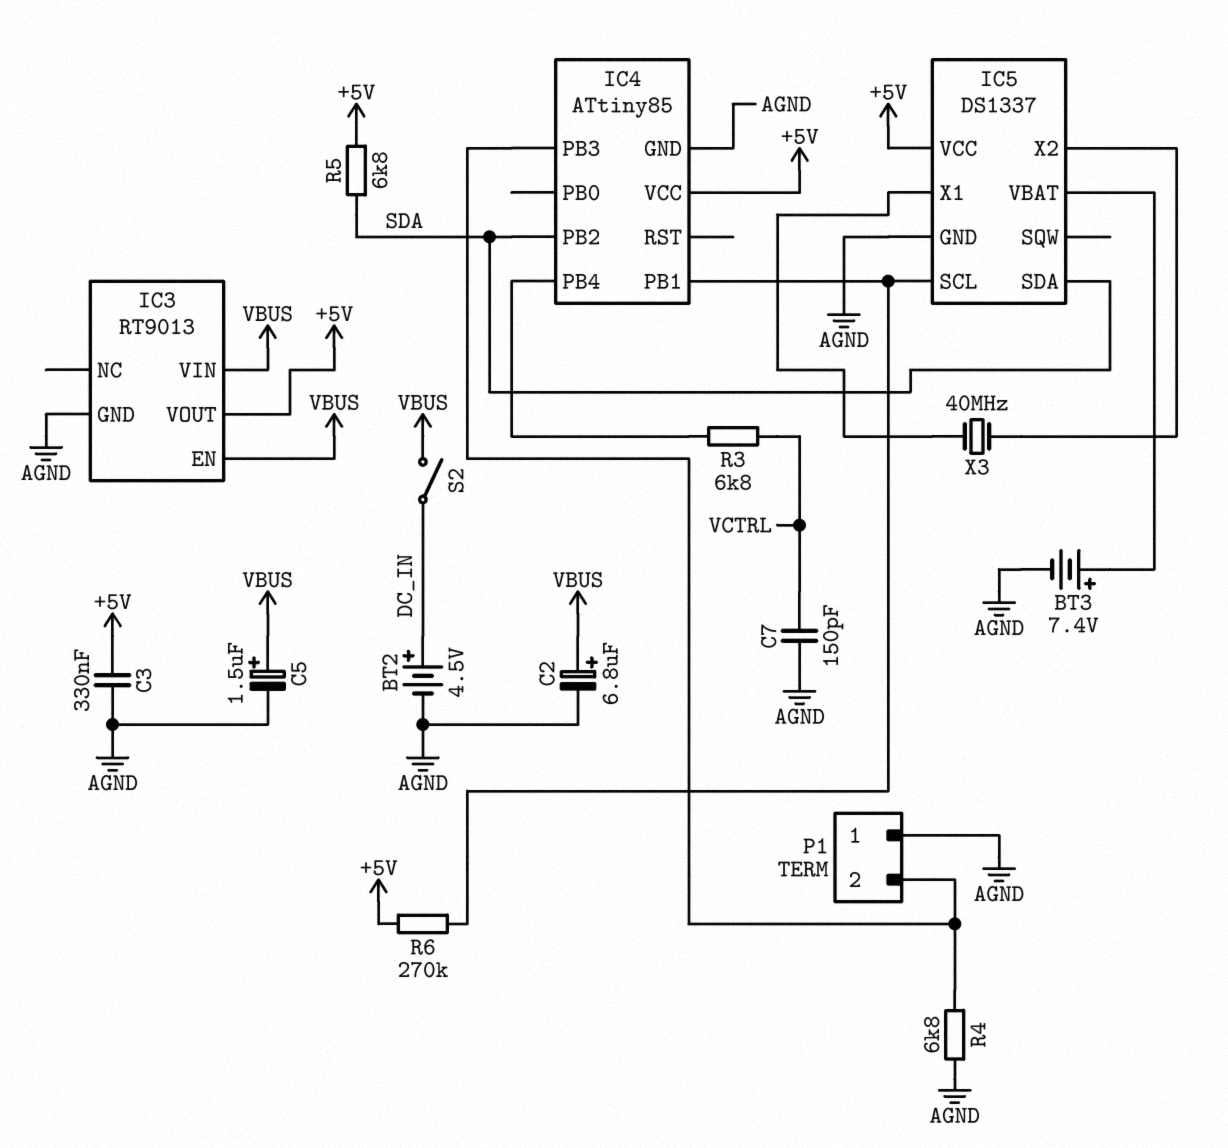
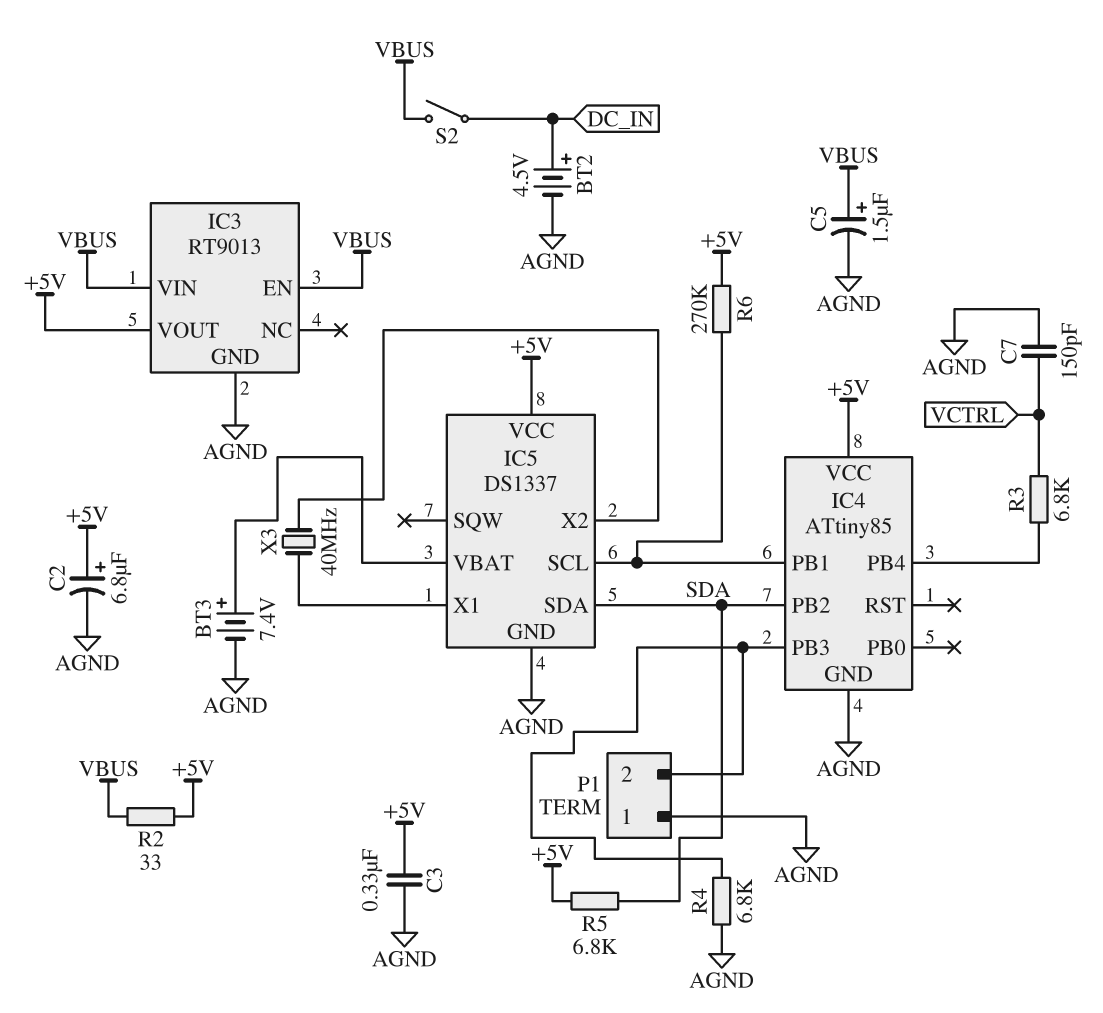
C2: 6.8uF (plus VBUS, minus AGND) -> 6.8uF (plus +5V, minus AGND)
R2: none -> 33 (+5V, VBUS)

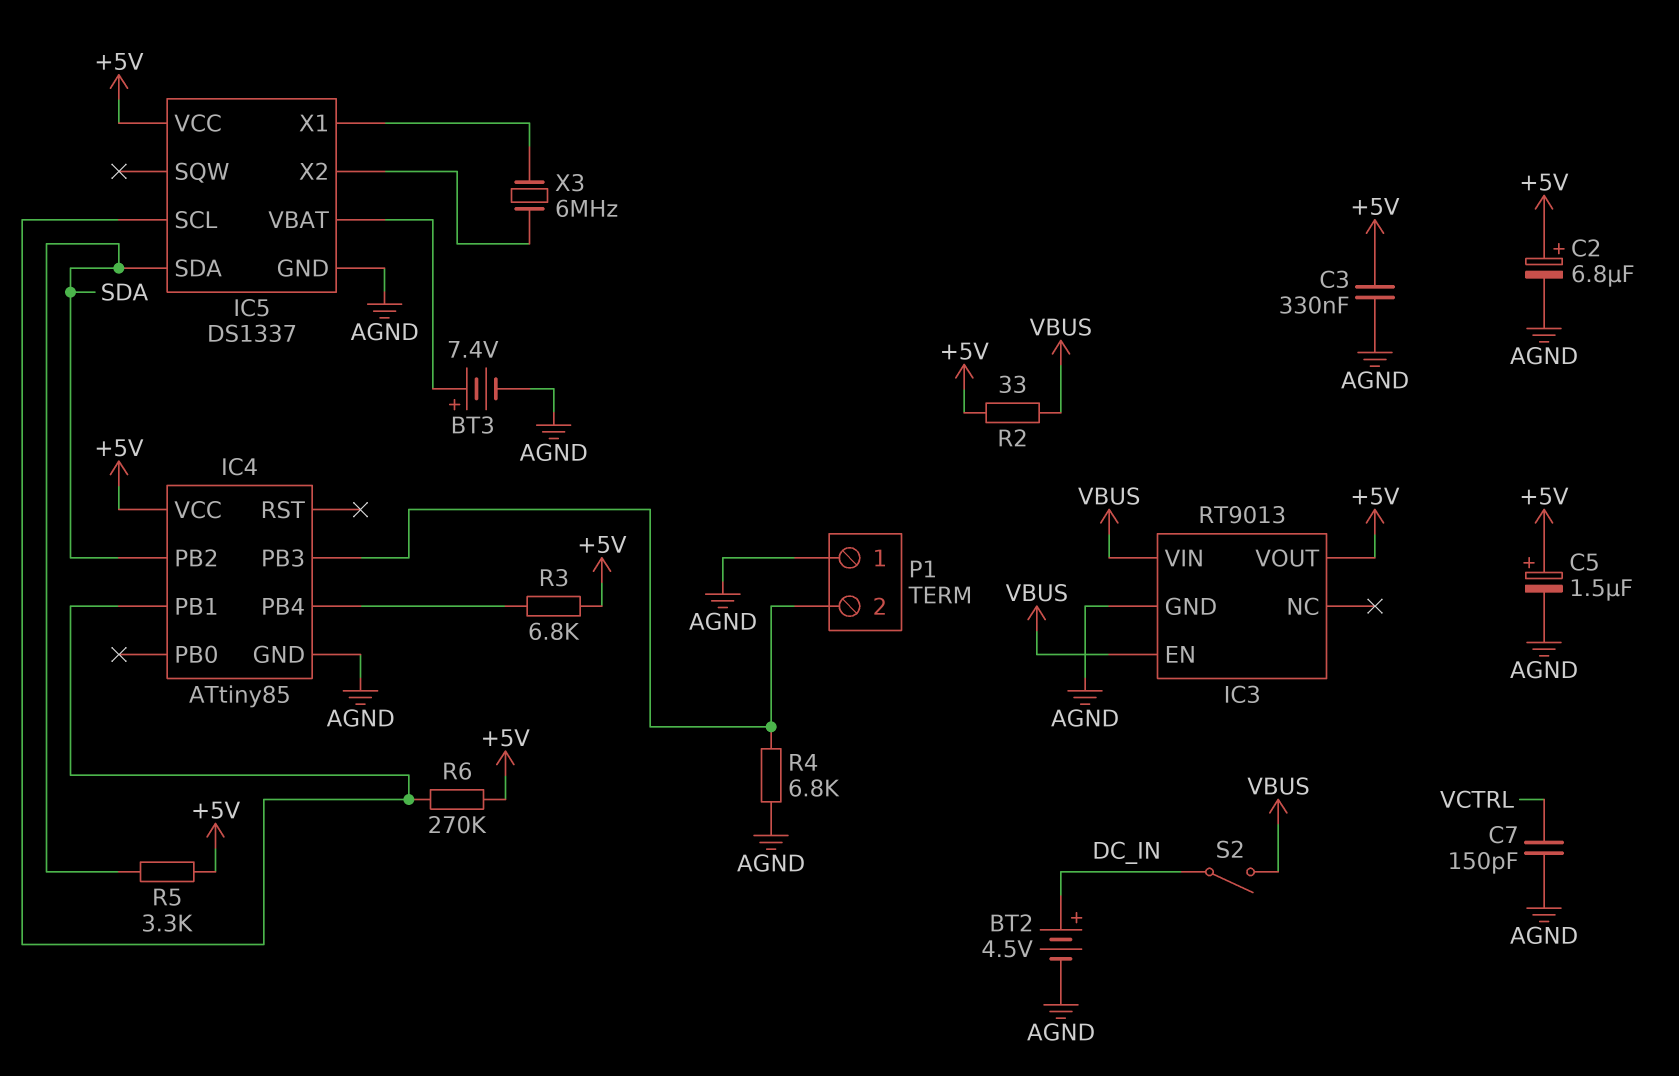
C5: 1.5uF (plus VBUS, minus AGND) -> 1.5uF (plus +5V, minus AGND)
R3: 6.8k (IC4/PB4, VCTRL) -> 6.8k (+5V, IC4/PB4)
R5: 6.8k (+5V, SDA) -> 3.3k (+5V, SDA)
X3: 40MHz (IC5/X1, IC5/X2) -> 6MHz (IC5/X1, IC5/X2)

